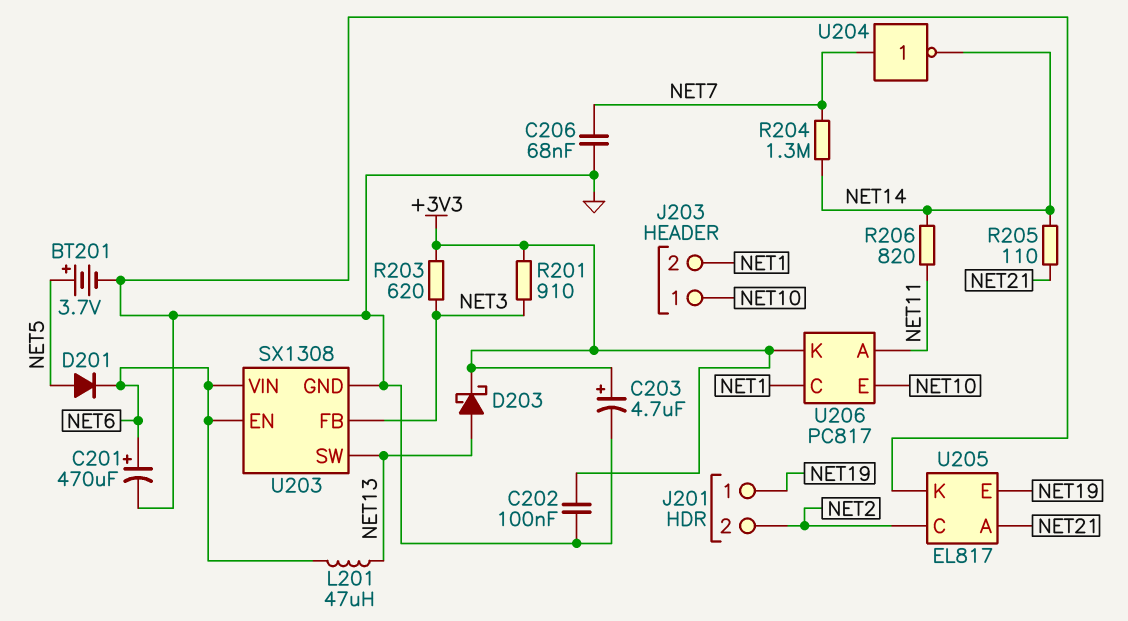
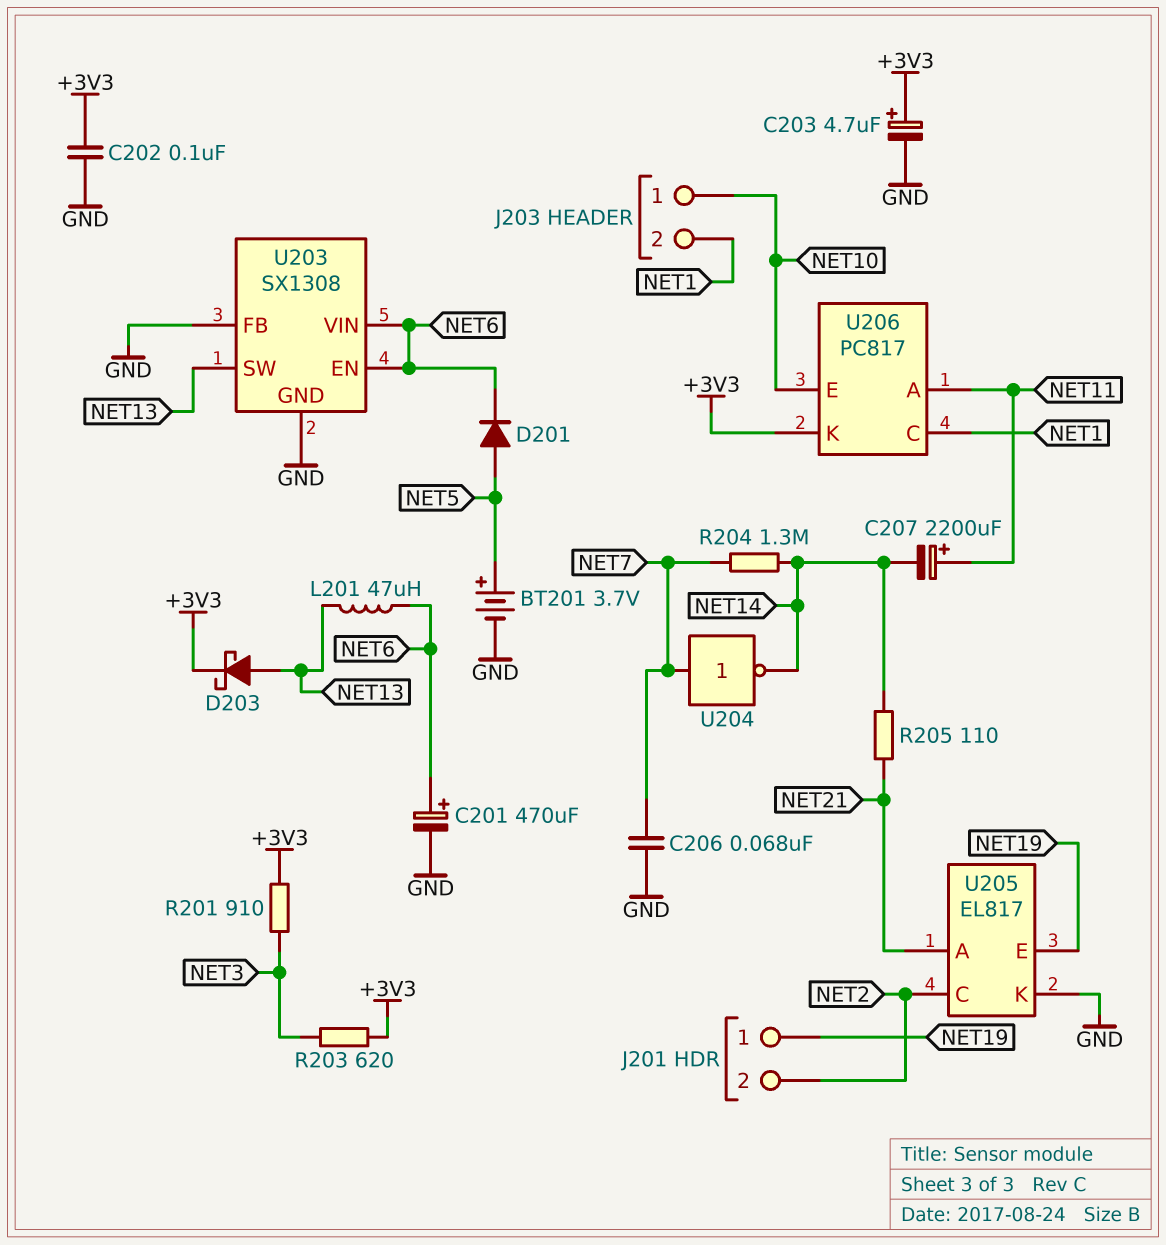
C207: none -> 2200uF (plus NET11, minus NET14)
R206: 820 (NET11, NET14) -> none
U203 pin FB: NET3 -> GND

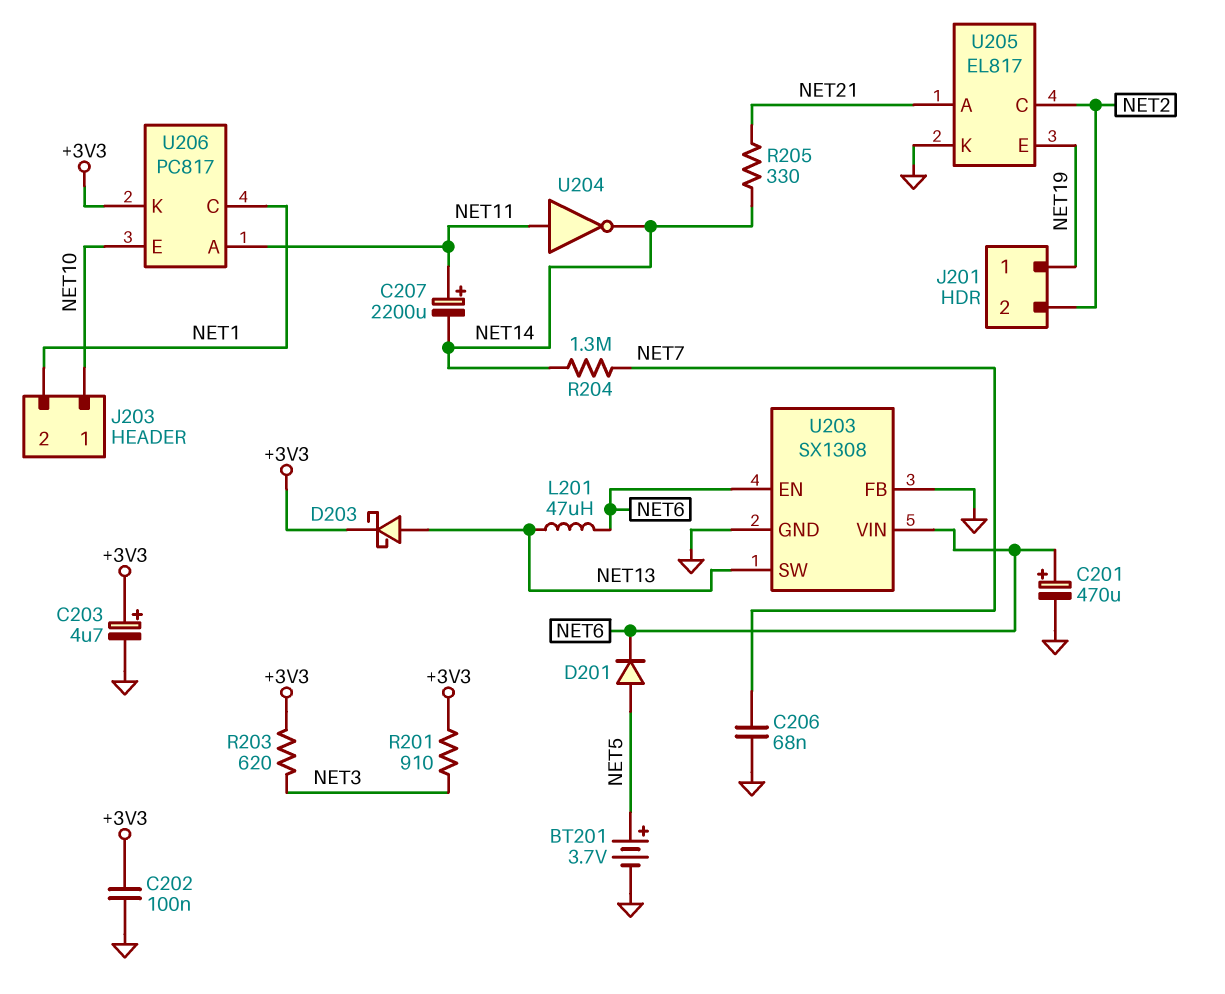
R205: 110 (NET14, NET21) -> 330 (NET14, NET21)
U204: NOT (in NET7, out NET14) -> NOT (in NET11, out NET14)

